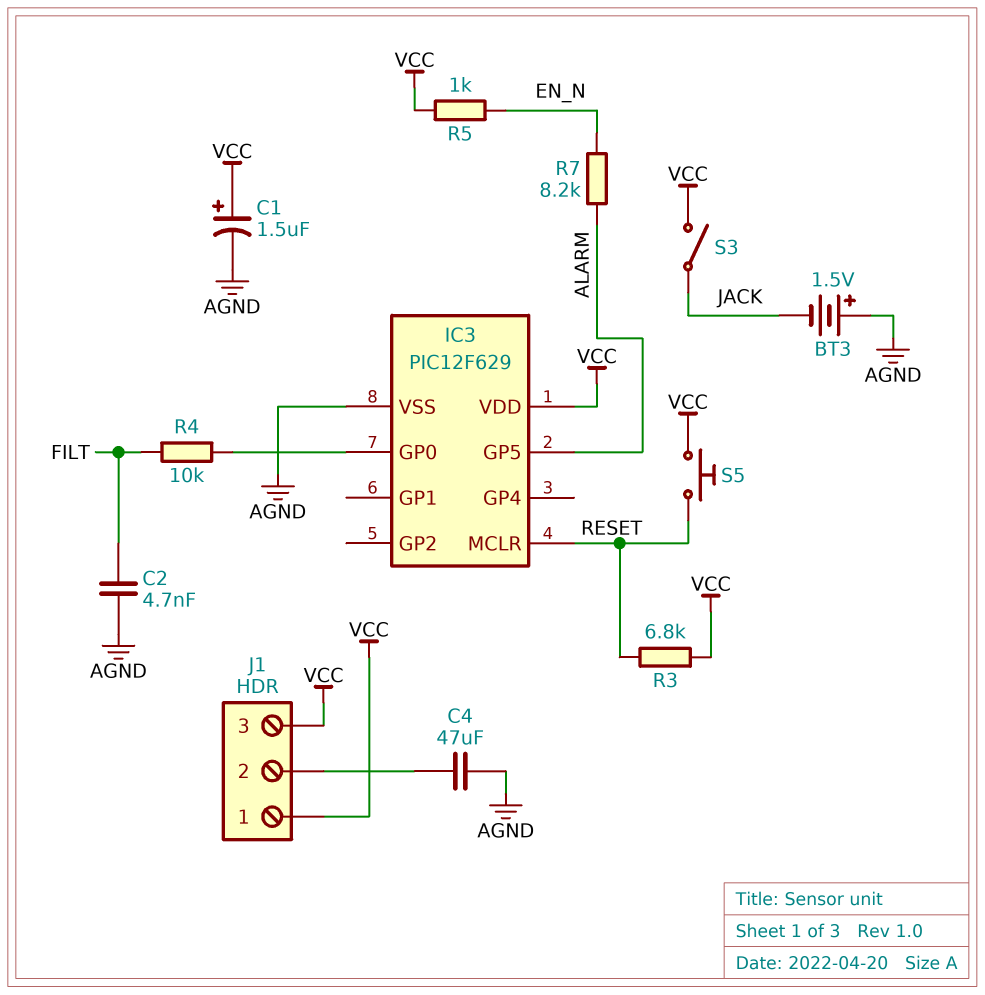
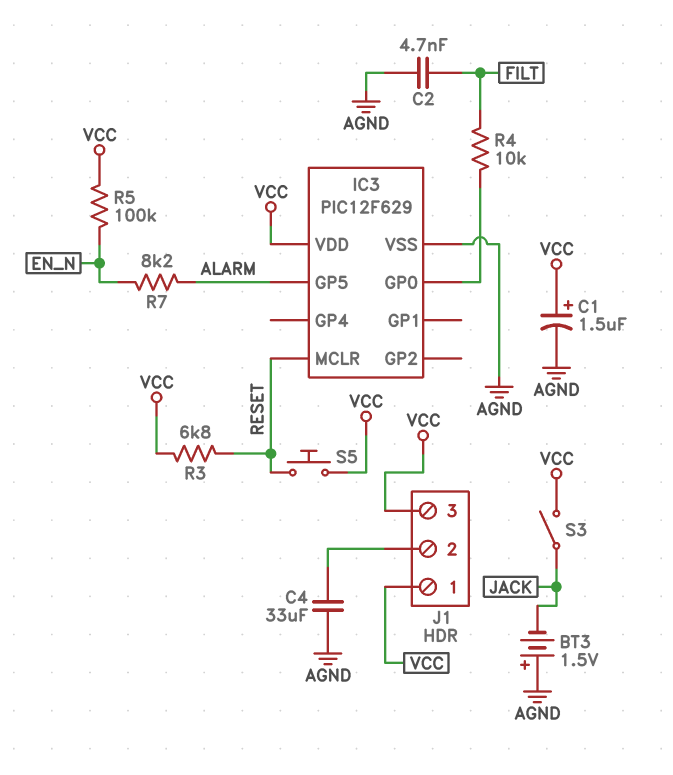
C4: 47uF (AGND, J1/2) -> 33uF (AGND, J1/2)
R5: 1k (EN_N, VCC) -> 100k (EN_N, VCC)

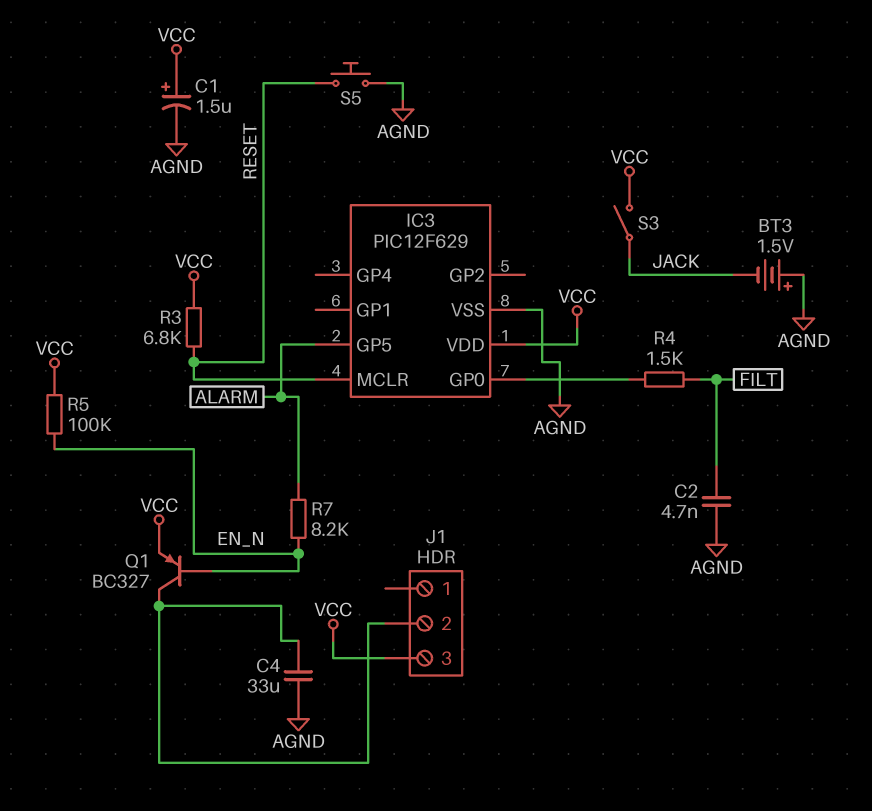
J1 pin 1: VCC -> none
Q1: none -> PNP BC327 (B EN_N, C J1/2, E VCC)
R4: 10k (FILT, IC3/GP0) -> 1.5k (FILT, IC3/GP0)
S5: button (RESET, VCC) -> button (AGND, RESET)

